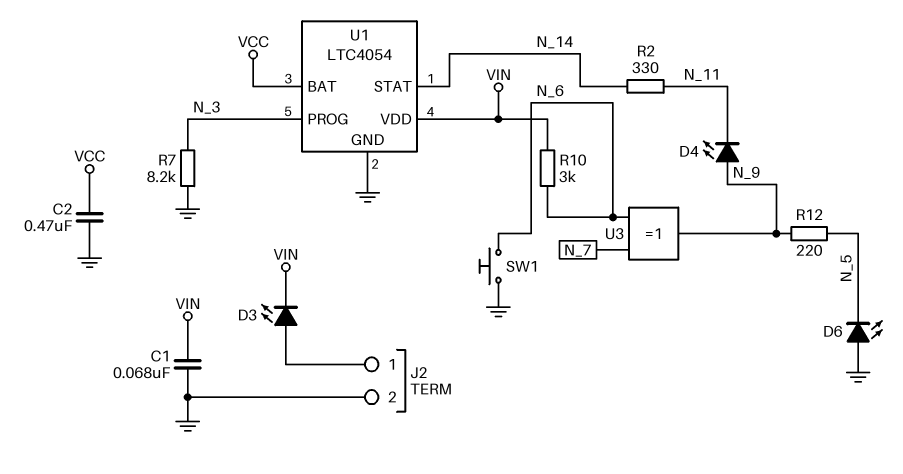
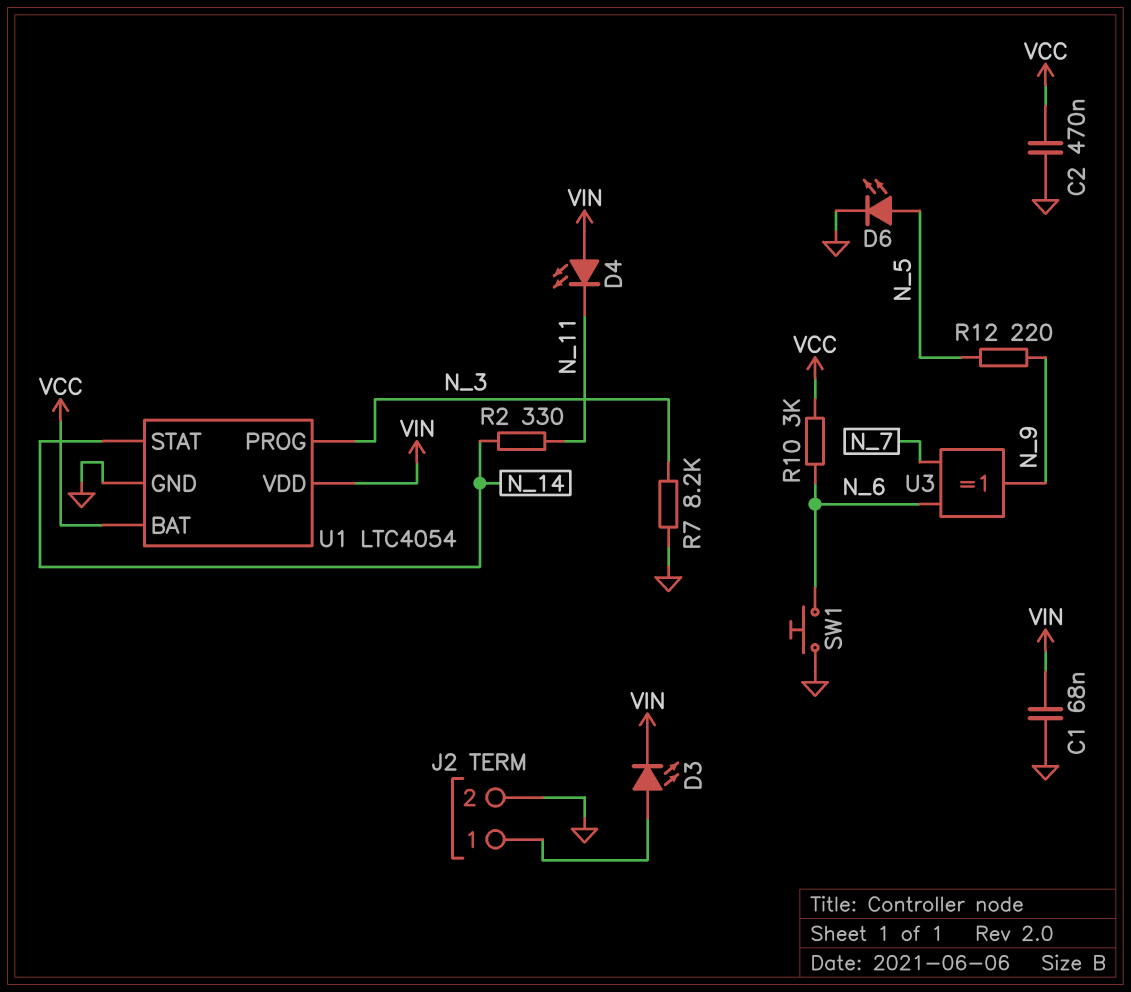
D4: LED (A N_9, K N_11) -> LED (A VIN, K N_11)
D6: LED (A GND, K N_5) -> LED (A N_5, K GND)
R10: 3k (N_6, VIN) -> 3k (N_6, VCC)

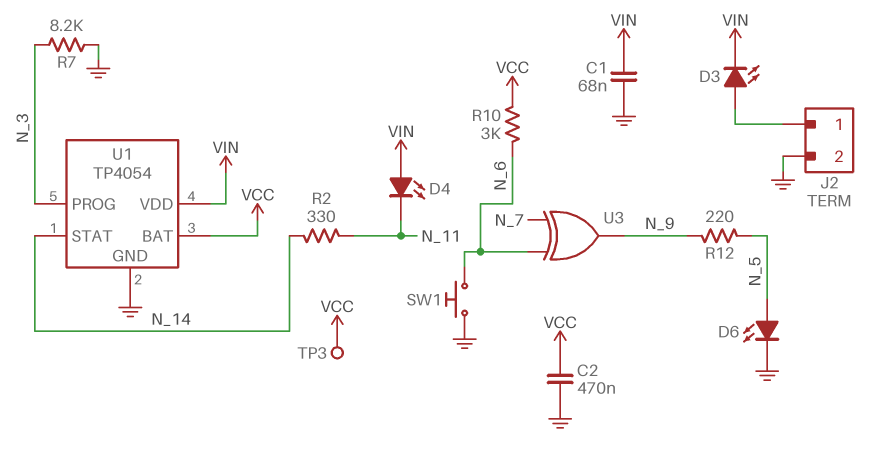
TP3: none -> test point (VCC)
U1: LTC4054 -> TP4054

